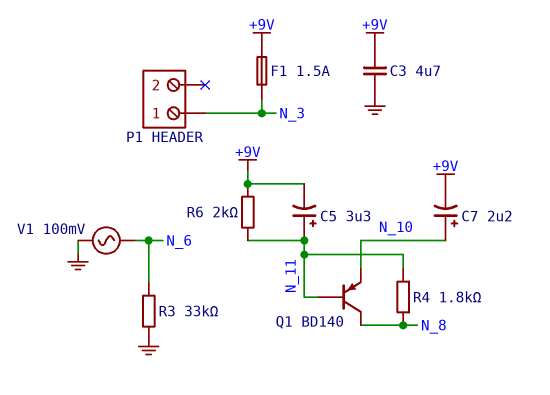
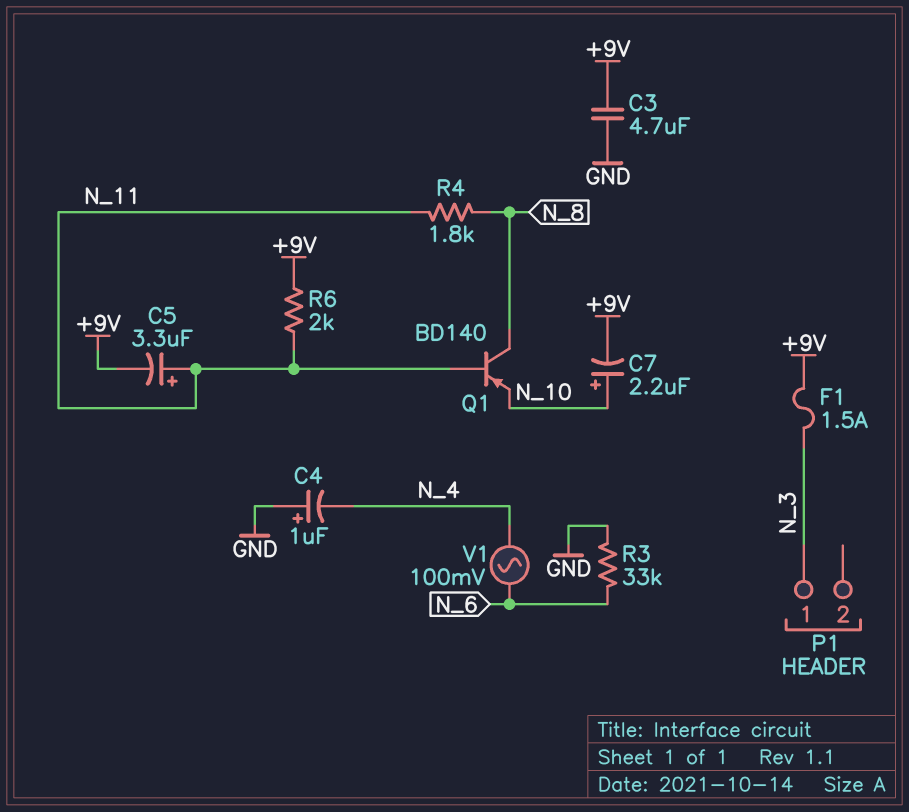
C4: none -> 1uF (plus GND, minus N_4)
V1: AC 100mV (GND, N_6) -> AC 100mV (N_4, N_6)

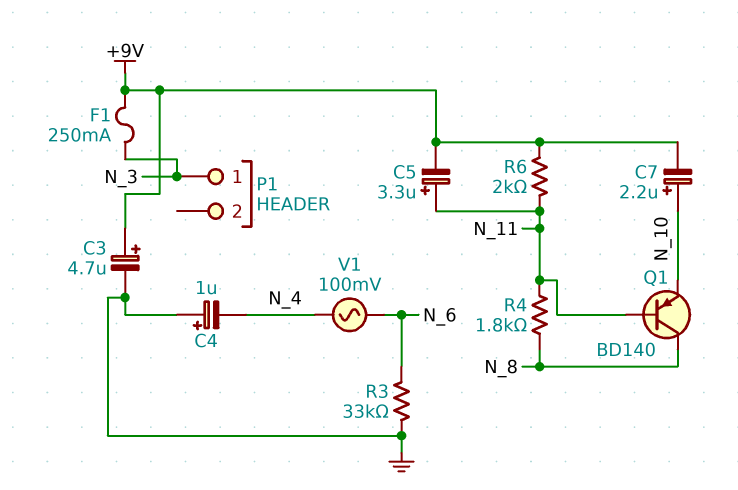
C3: 4.7uF (+9V, GND) -> 4.7uF (plus +9V, minus GND)
F1: 1.5A (+9V, N_3) -> 250mA (+9V, N_3)

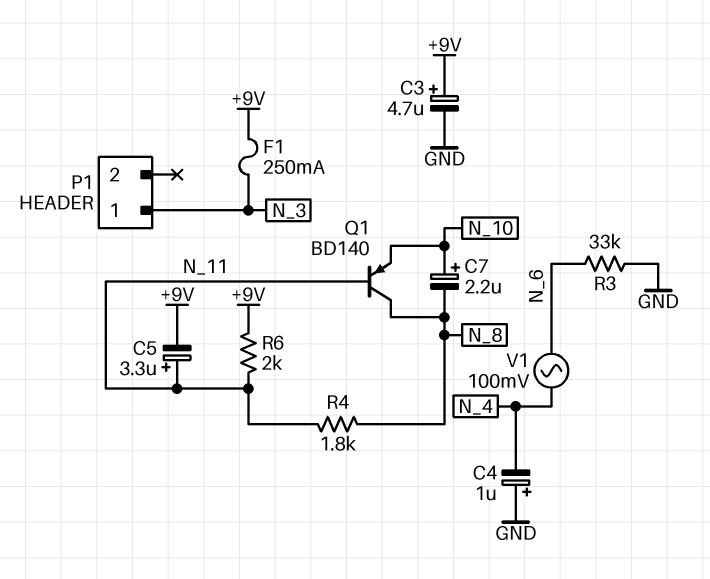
C7: 2.2uF (plus N_10, minus +9V) -> 2.2uF (plus N_10, minus N_8)

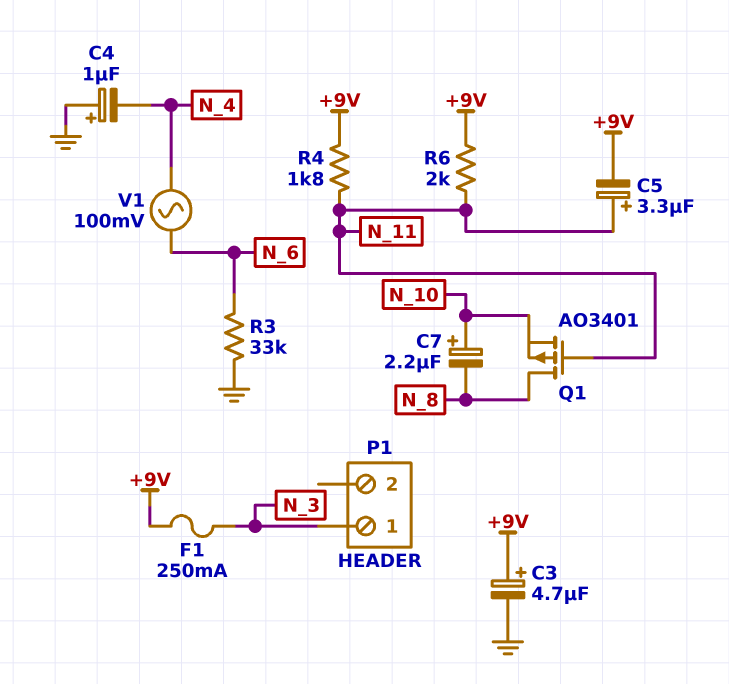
Q1: PNP BD140 (B N_11, C N_8, E N_10) -> PMOS AO3401 (G N_11, D N_8, S N_10)
R4: 1.8k (N_8, N_11) -> 1.8k (+9V, N_11)

